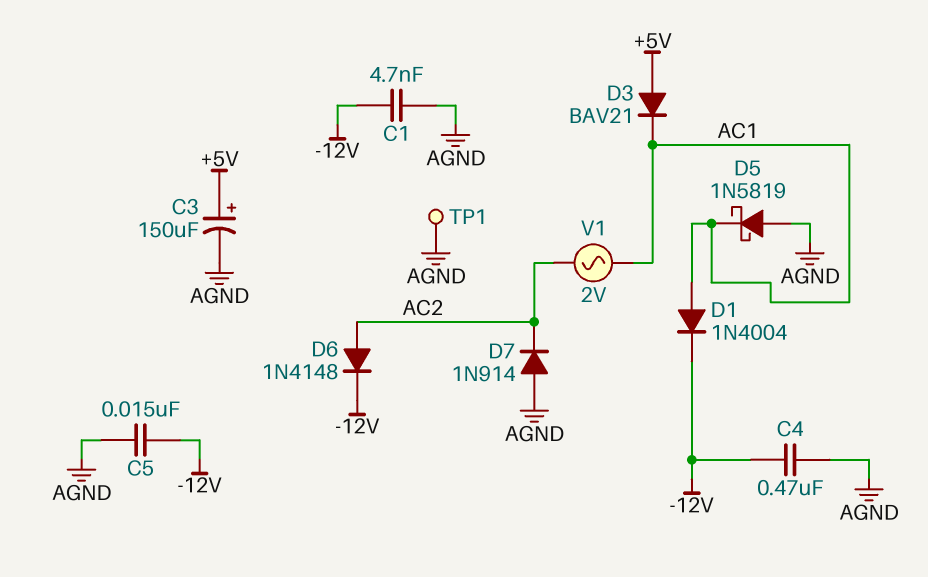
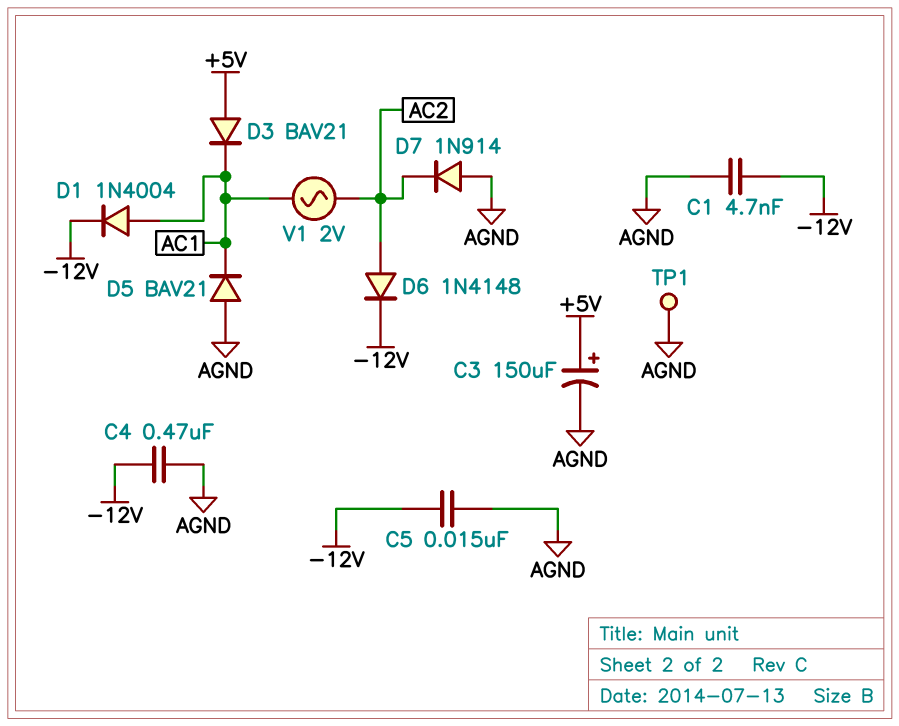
D5: schottky 1N5819 (A AGND, K AC1) -> diode BAV21 (A AGND, K AC1)

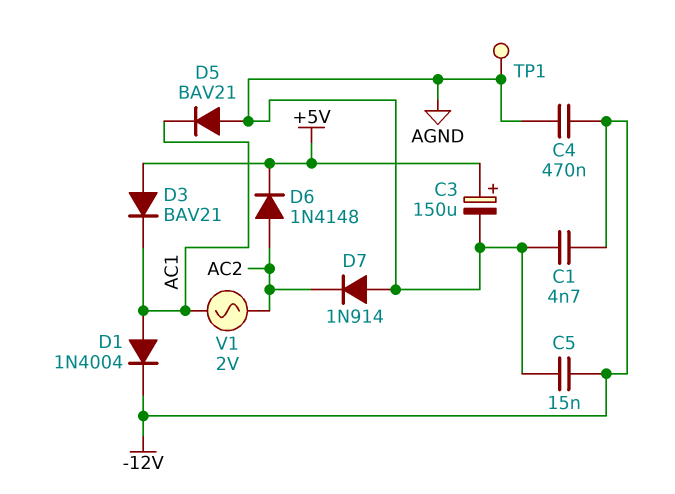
D6: diode 1N4148 (A AC2, K -12V) -> diode 1N4148 (A AC2, K +5V)

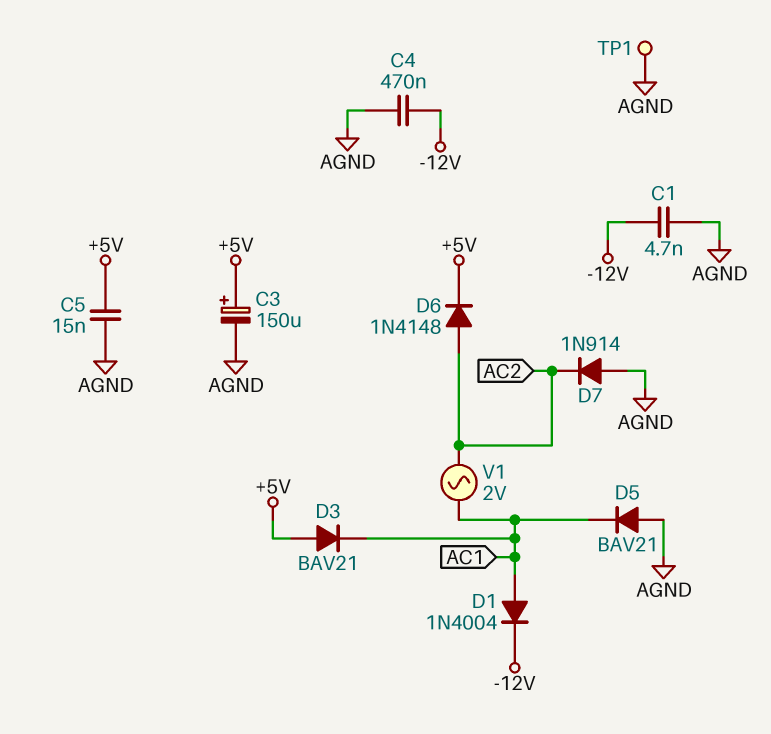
C5: 15nF (-12V, AGND) -> 15nF (+5V, AGND)

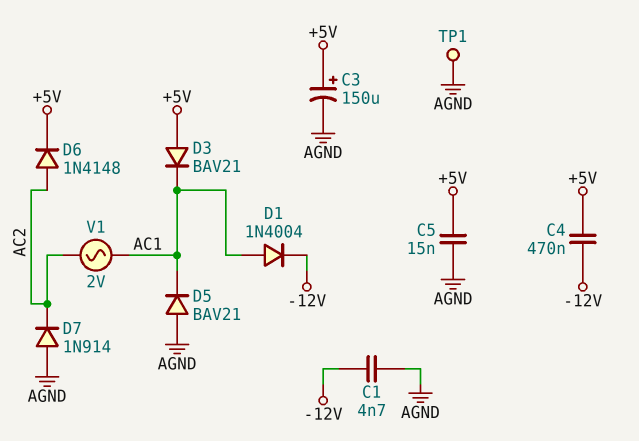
C4: 470nF (-12V, AGND) -> 470nF (+5V, -12V)

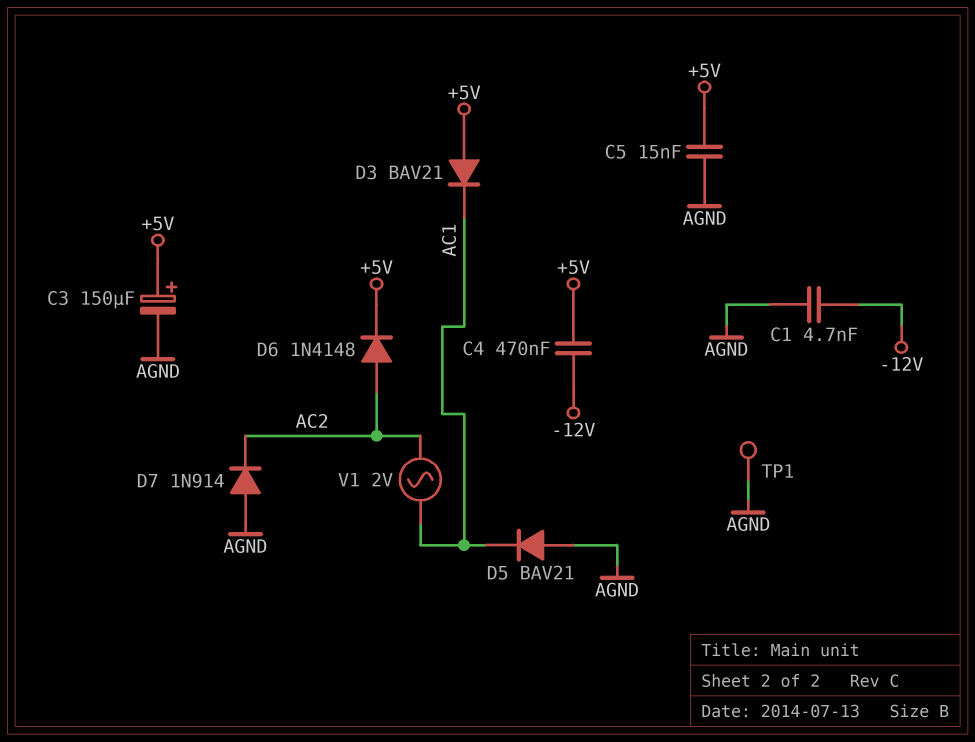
D1: diode 1N4004 (A AC1, K -12V) -> none

